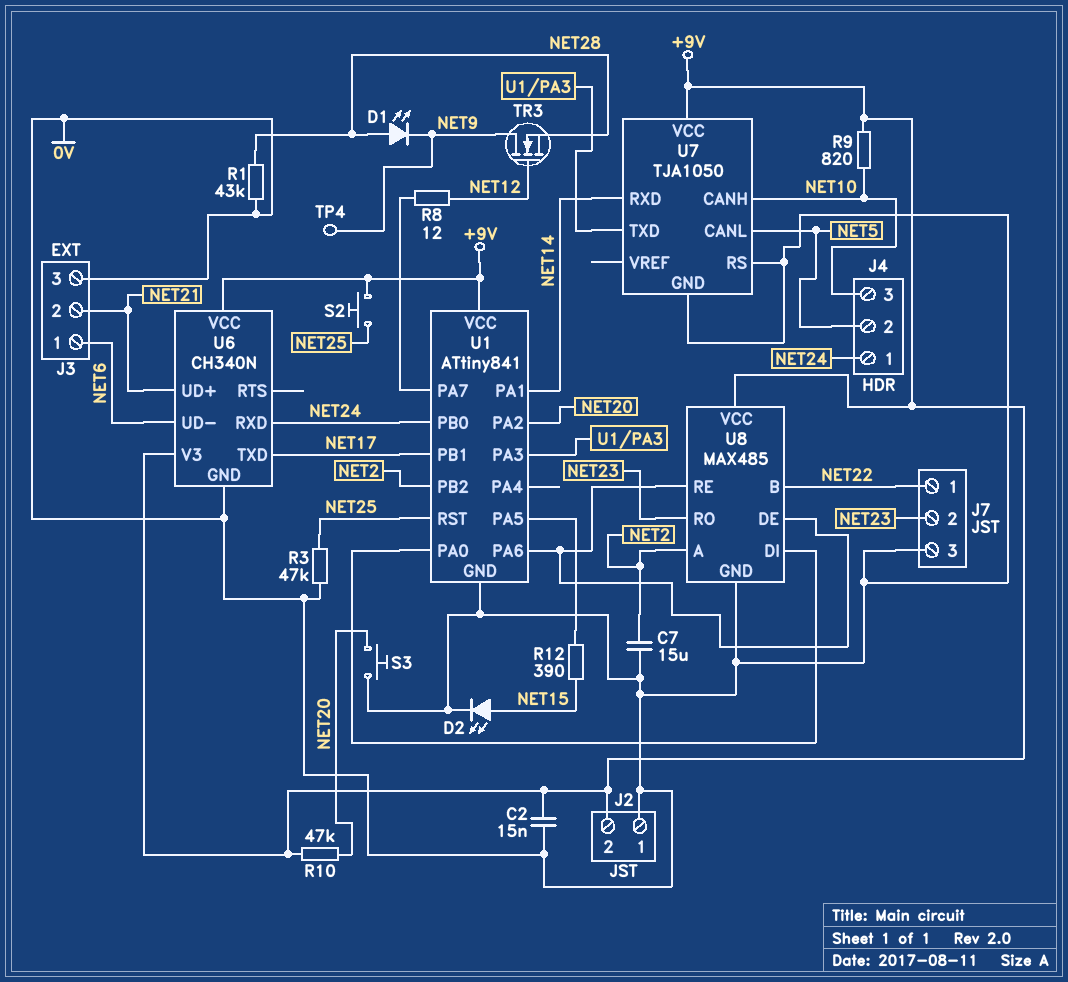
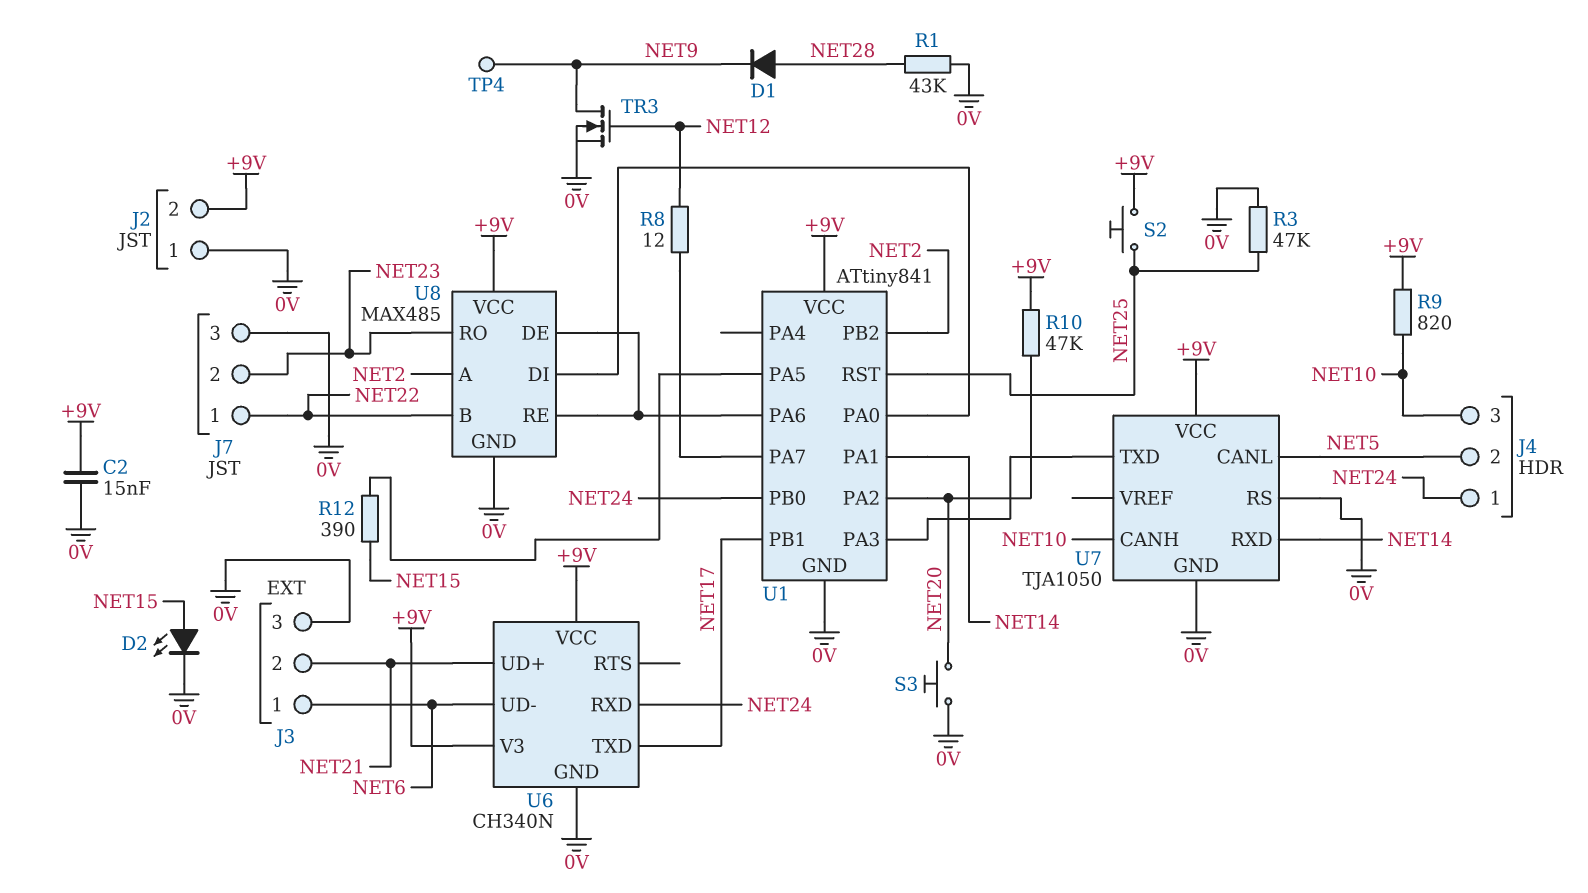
C7: 15uF (0V, NET2) -> none
D1: LED (A NET28, K NET9) -> diode (A NET28, K NET9)
TR3: NMOS (G NET12, D NET9, S NET28) -> NMOS (G NET12, D NET9, S 0V)

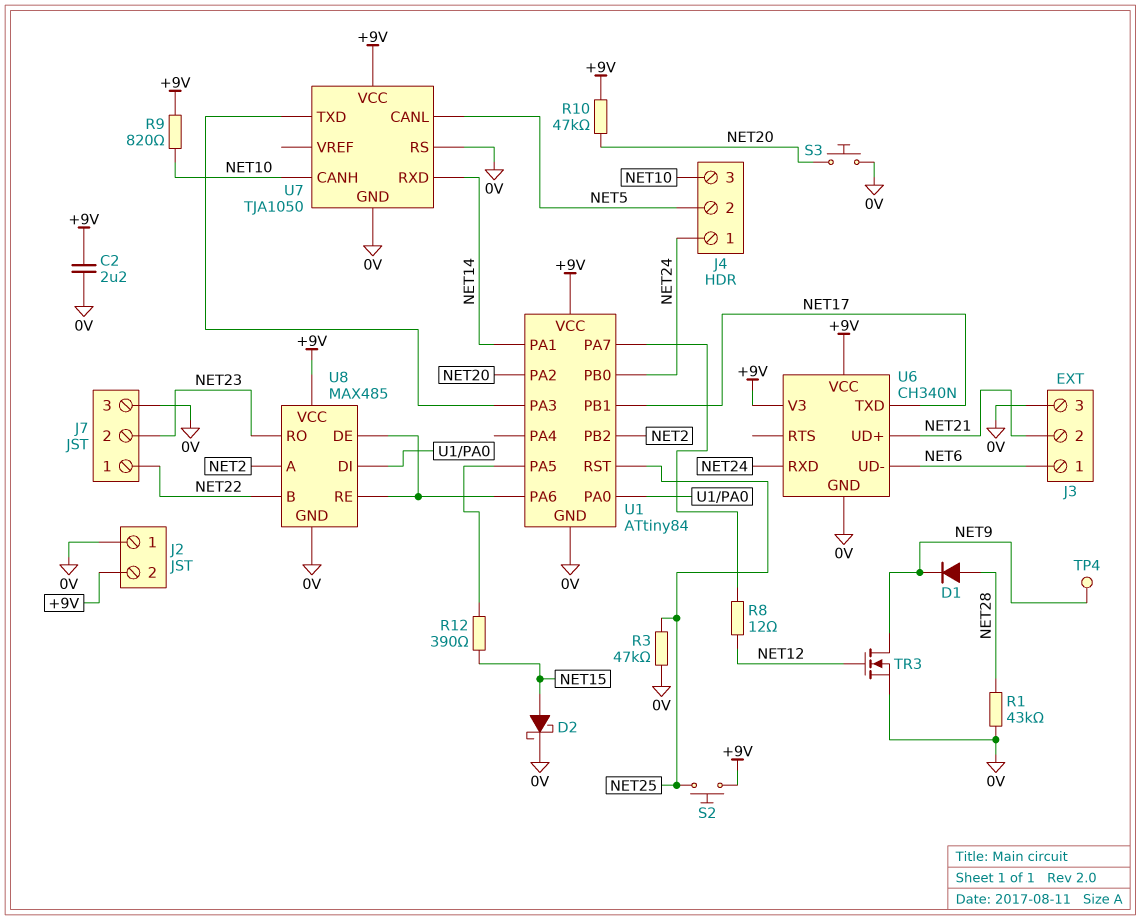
C2: 15nF (+9V, 0V) -> 2.2uF (+9V, 0V)
D2: LED (A NET15, K 0V) -> schottky (A NET15, K 0V)
U1: ATtiny841 -> ATtiny84

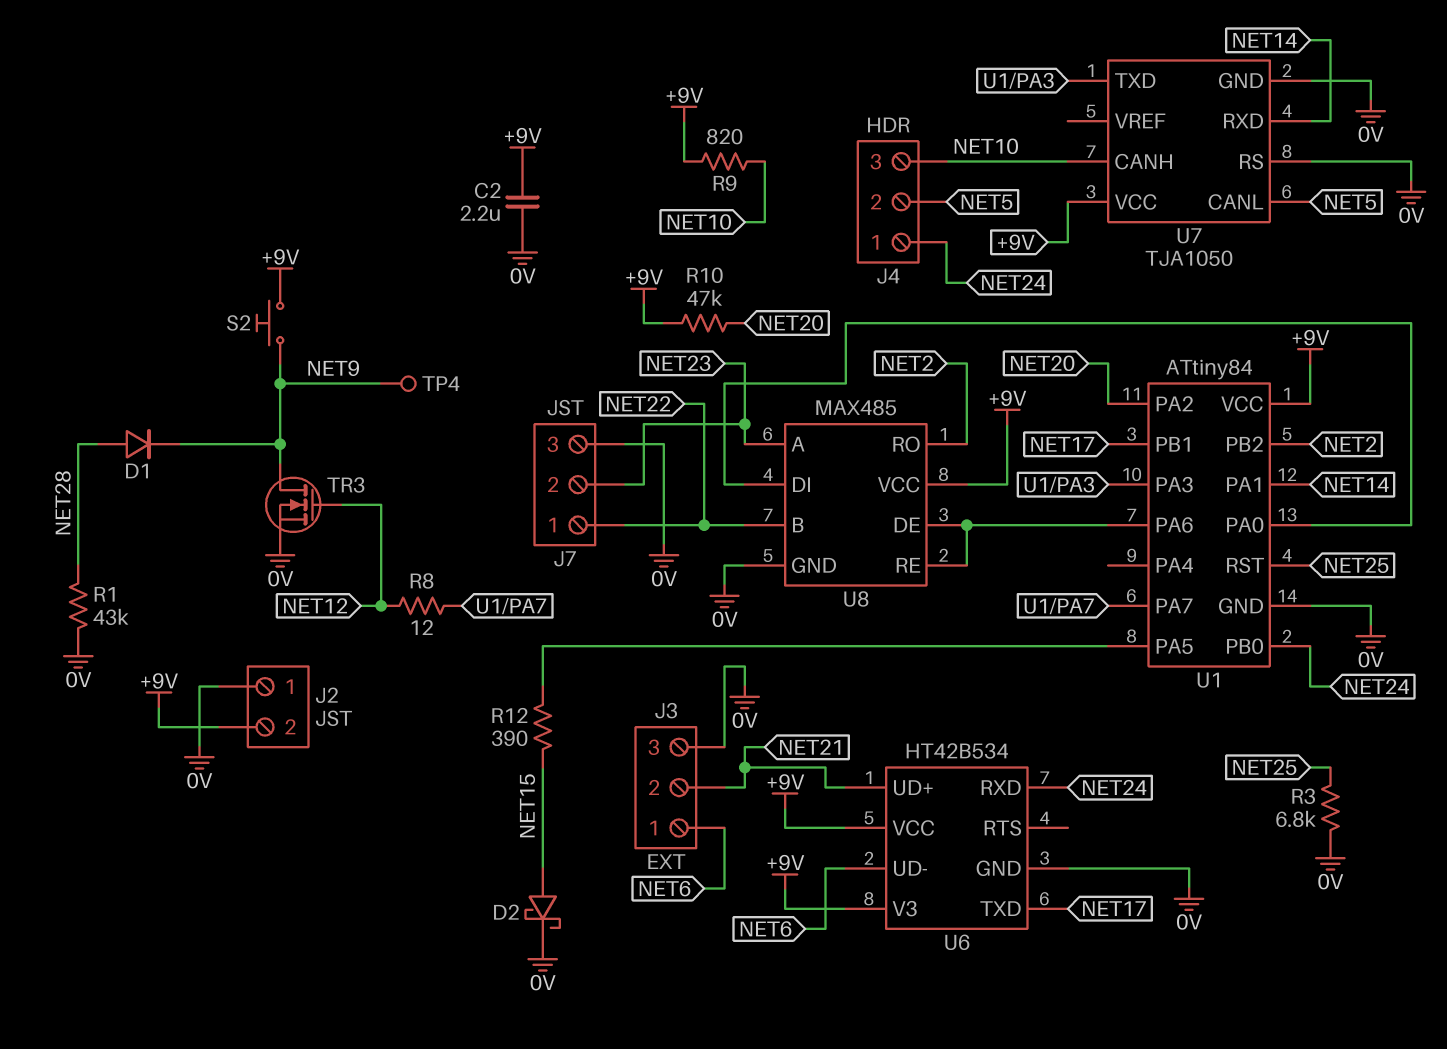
R3: 47k (0V, NET25) -> 6.8k (0V, NET25)
S2: button (+9V, NET25) -> button (+9V, NET9)
S3: button (0V, NET20) -> none
U6: CH340N -> HT42B534
U8 pin A: NET2 -> NET23
U8 pin RO: NET23 -> NET2

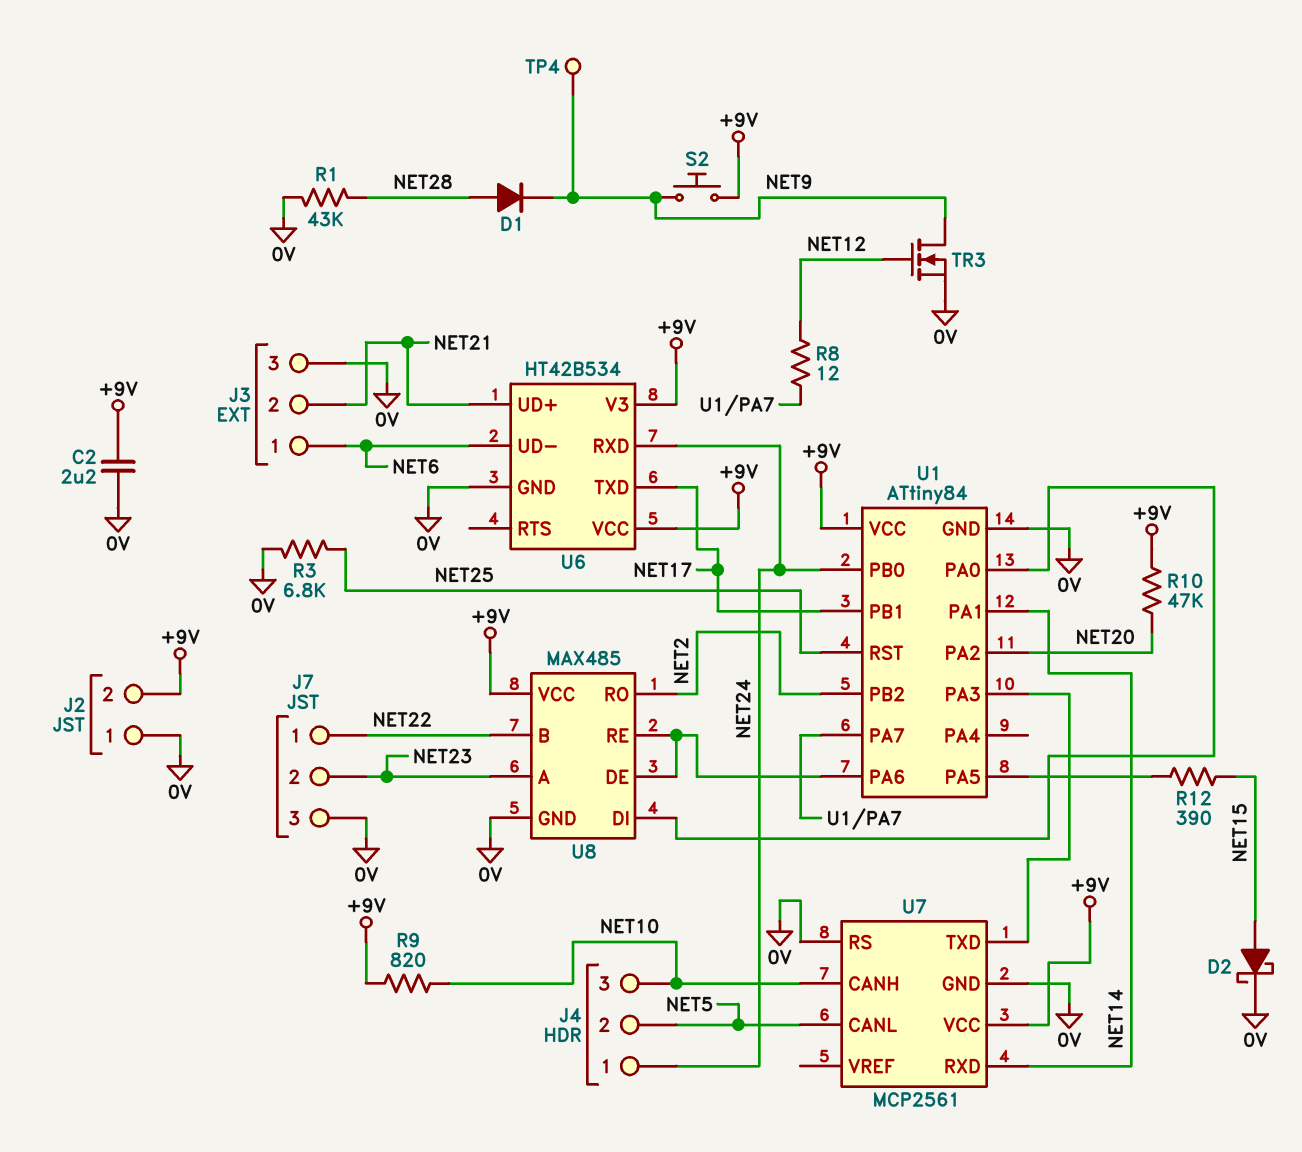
U7: TJA1050 -> MCP2561

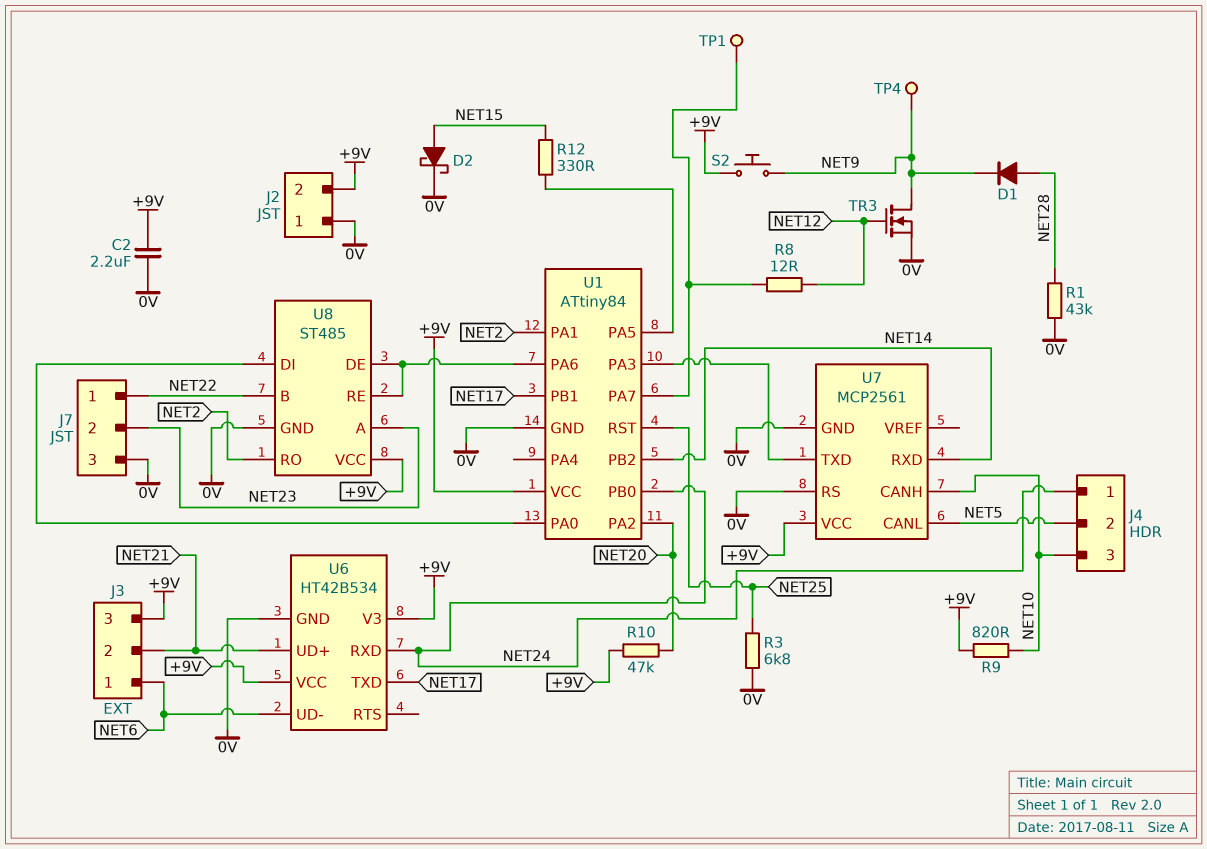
J3 pin 3: 0V -> +9V
R12: 390 (NET15, U1/PA5) -> 330 (NET15, U1/PA5)
TP1: none -> test point (U1/PA7)
U1 pin PA1: NET14 -> NET2
U1 pin PB2: NET2 -> NET14
U8: MAX485 -> ST485

